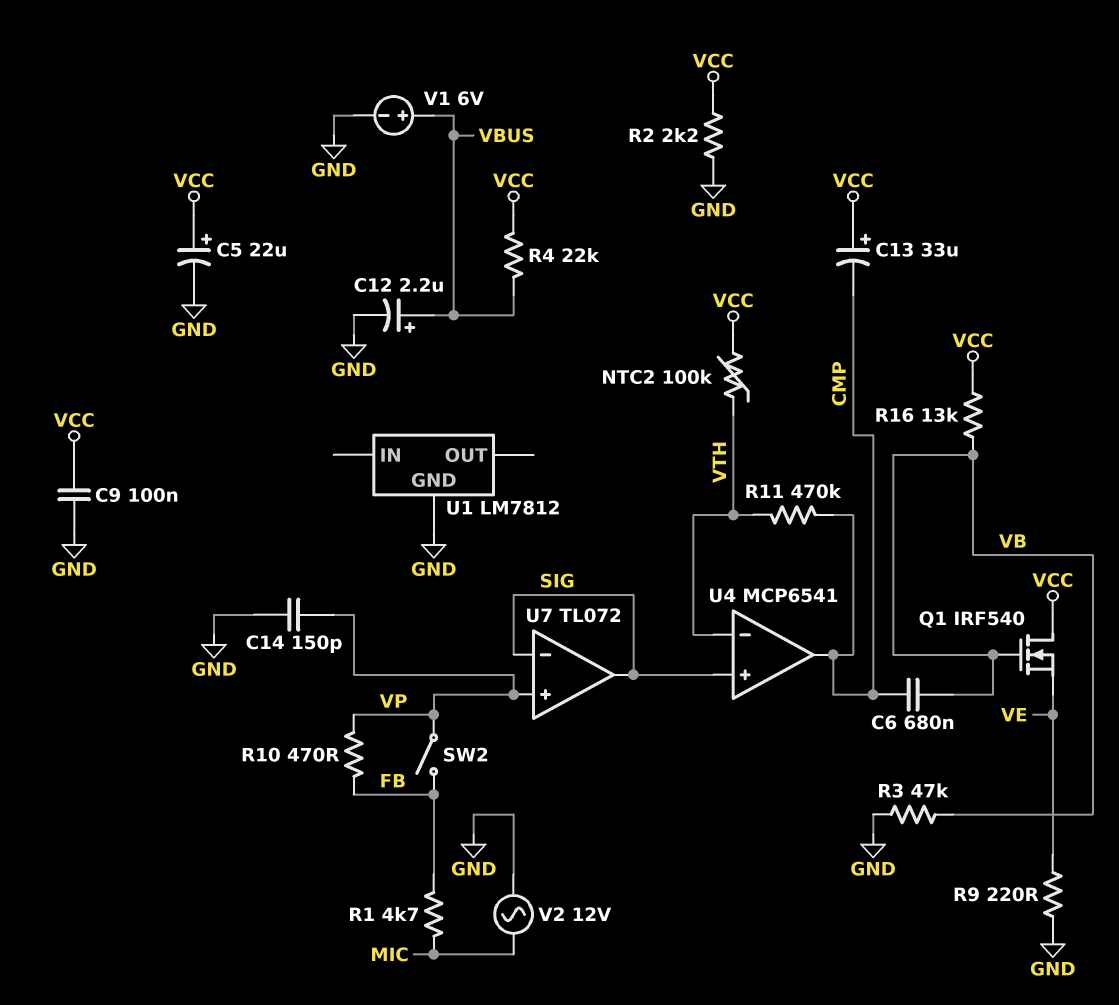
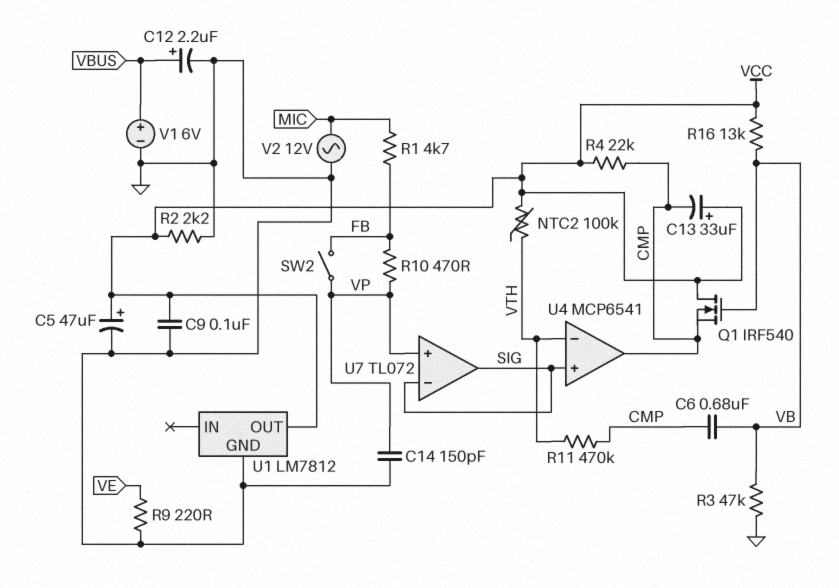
C5: 22uF (plus VCC, minus GND) -> 47uF (plus VCC, minus GND)
Q1: NMOS IRF540 (G VB, D VCC, S VE) -> NMOS IRF540 (G VB, D VCC, S CMP)
R4: 22k (VBUS, VCC) -> 22k (CMP, VCC)
U1 pin OUT: none -> VCC

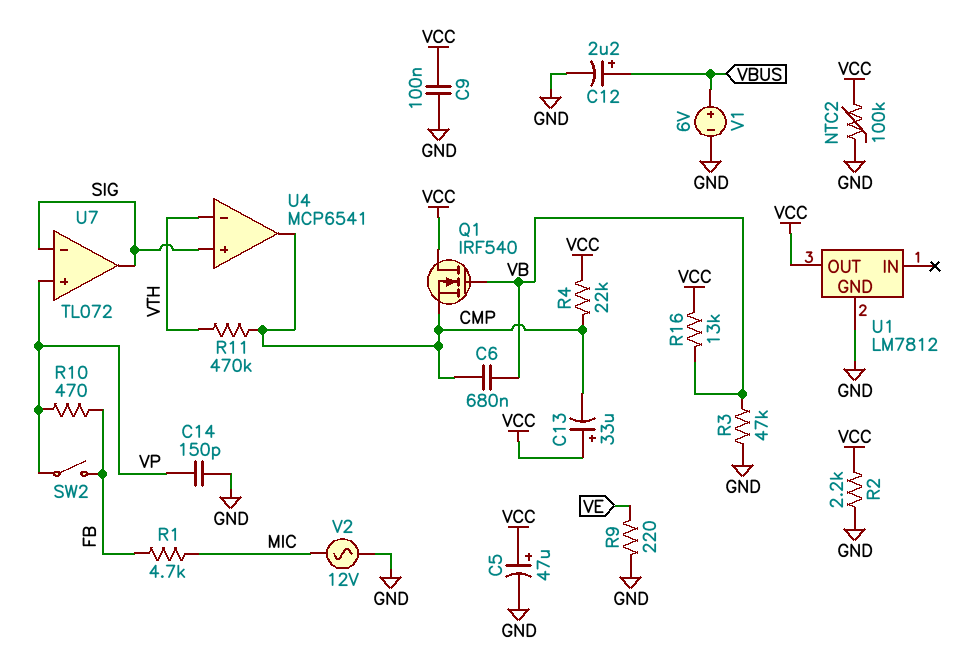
NTC2: 100k (VCC, VTH) -> 100k (GND, VCC)

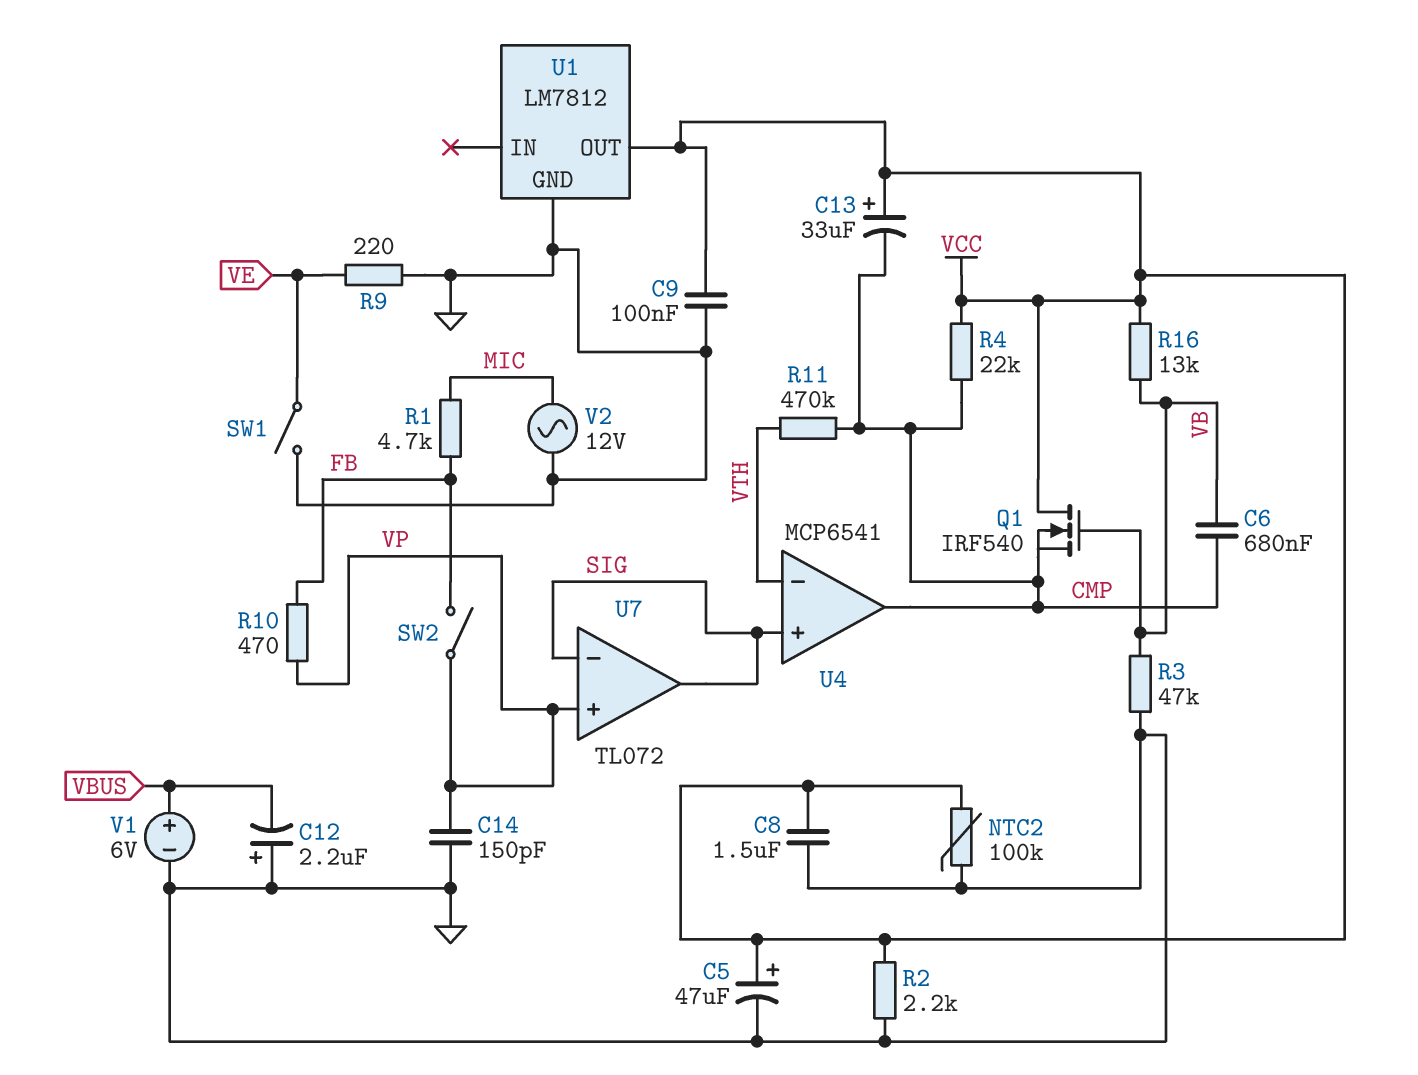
C8: none -> 1.5uF (GND, VCC)
C12: 2.2uF (plus VBUS, minus GND) -> 2.2uF (plus GND, minus VBUS)
SW1: none -> switch (GND, VE)

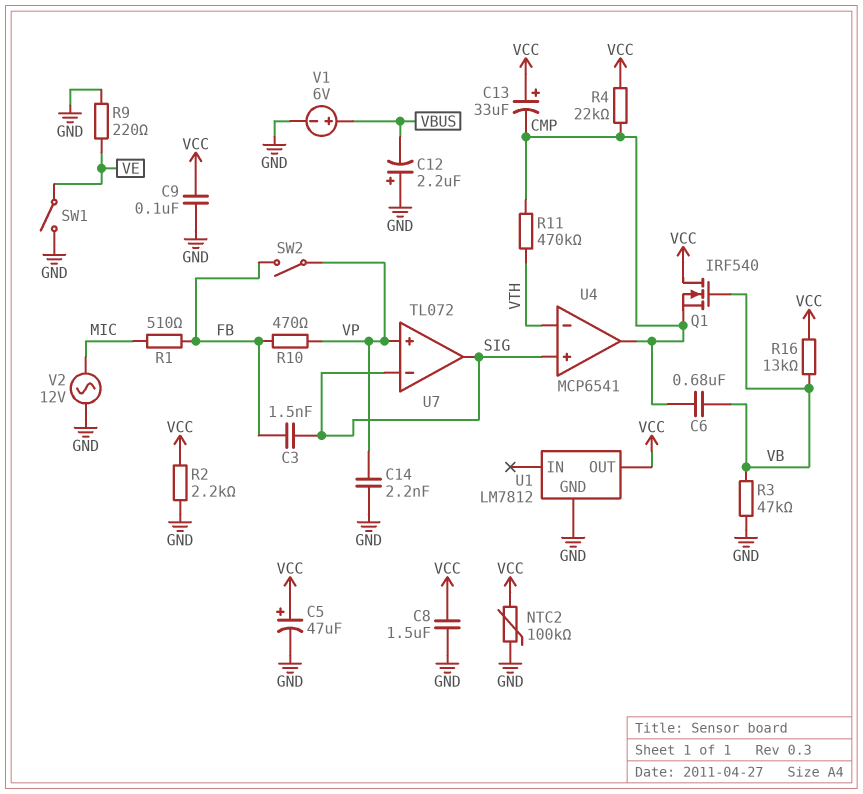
C3: none -> 1.5nF (FB, SIG)
C14: 150pF (GND, VP) -> 2.2nF (GND, VP)
R1: 4.7k (FB, MIC) -> 510 (FB, MIC)

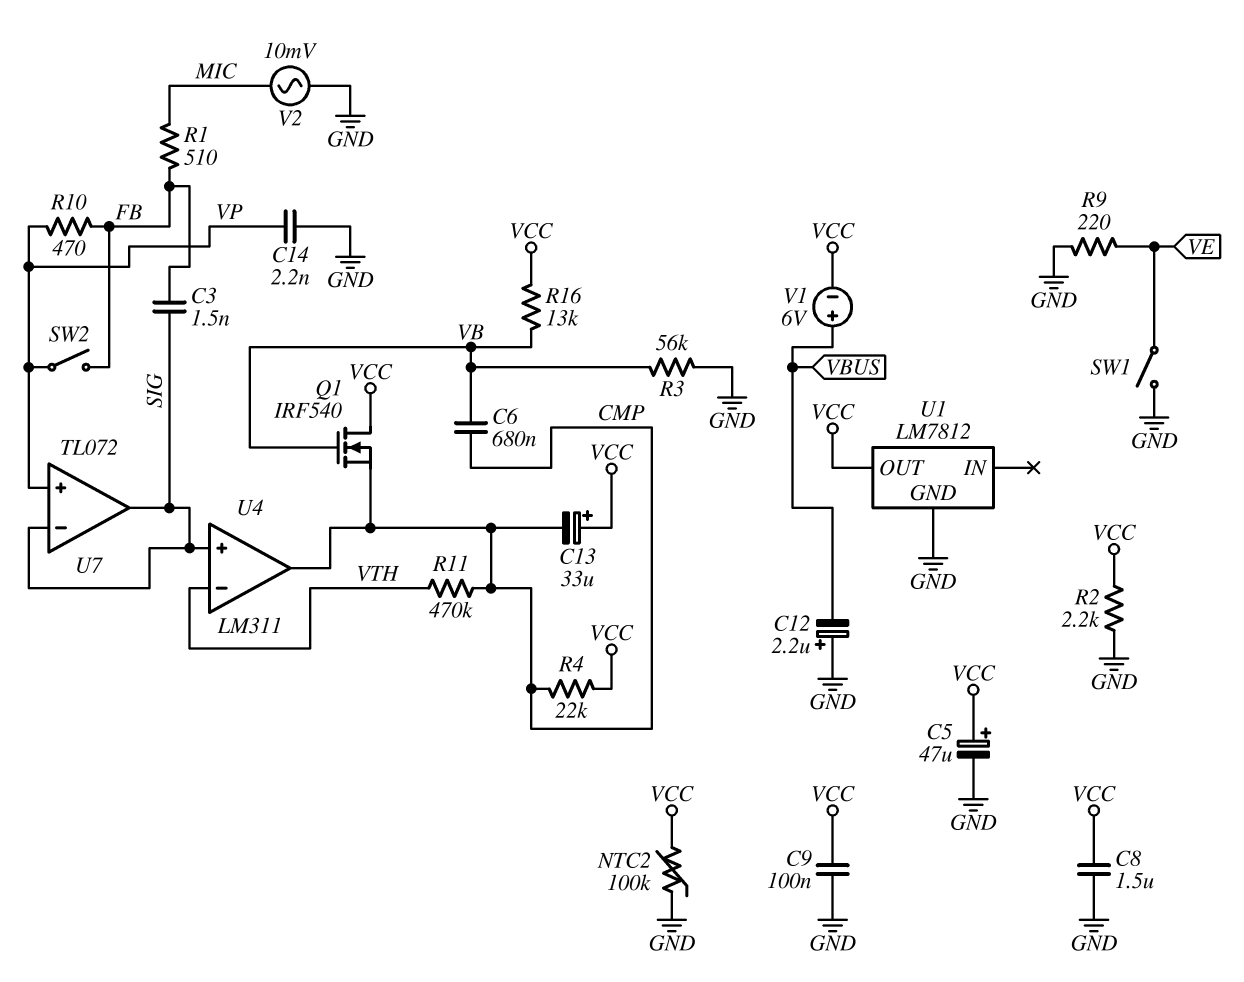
R3: 47k (GND, VB) -> 56k (GND, VB)
U4: MCP6541 -> LM311
V1: 6V (plus VBUS, minus GND) -> 6V (plus VBUS, minus VCC)
V2: AC 12V (GND, MIC) -> AC 10mV (GND, MIC)

